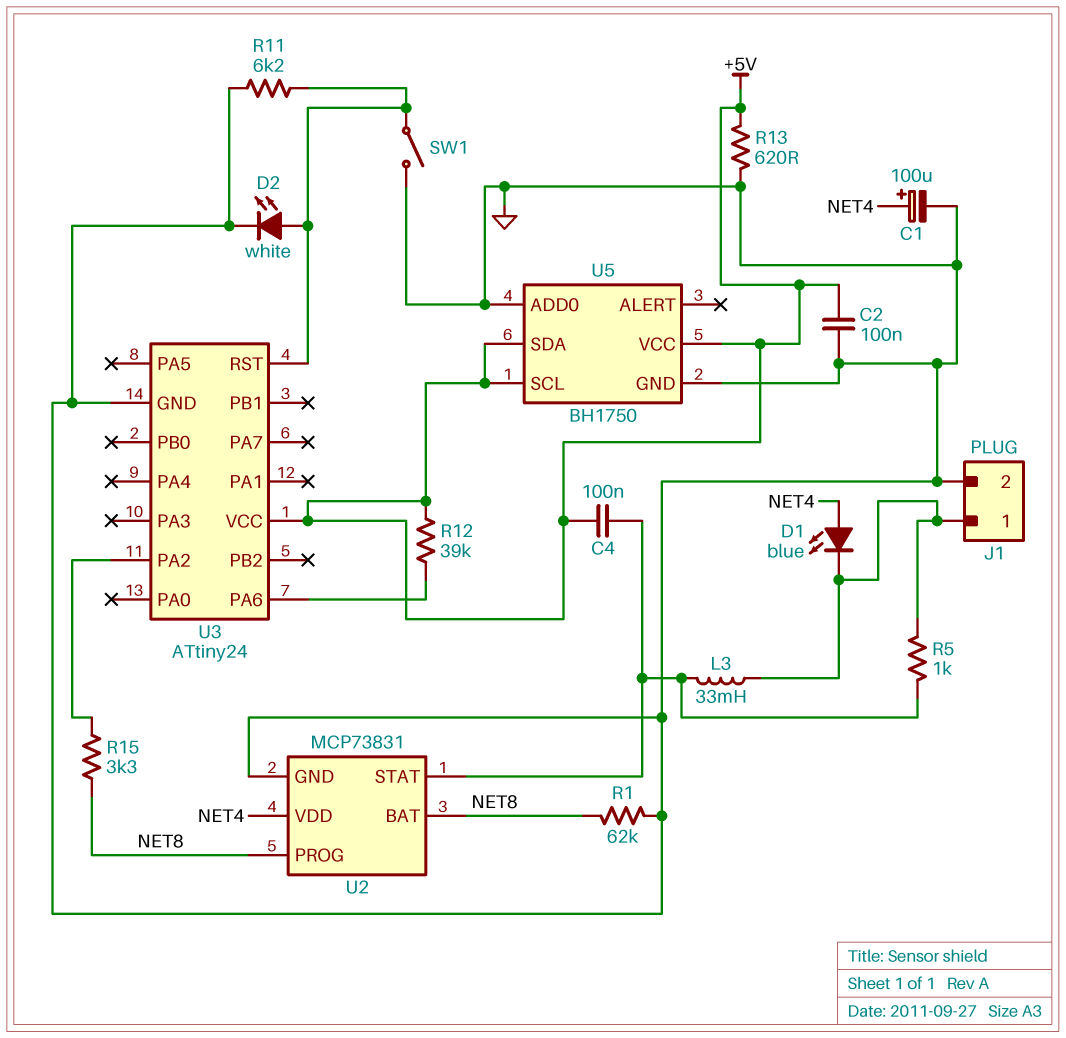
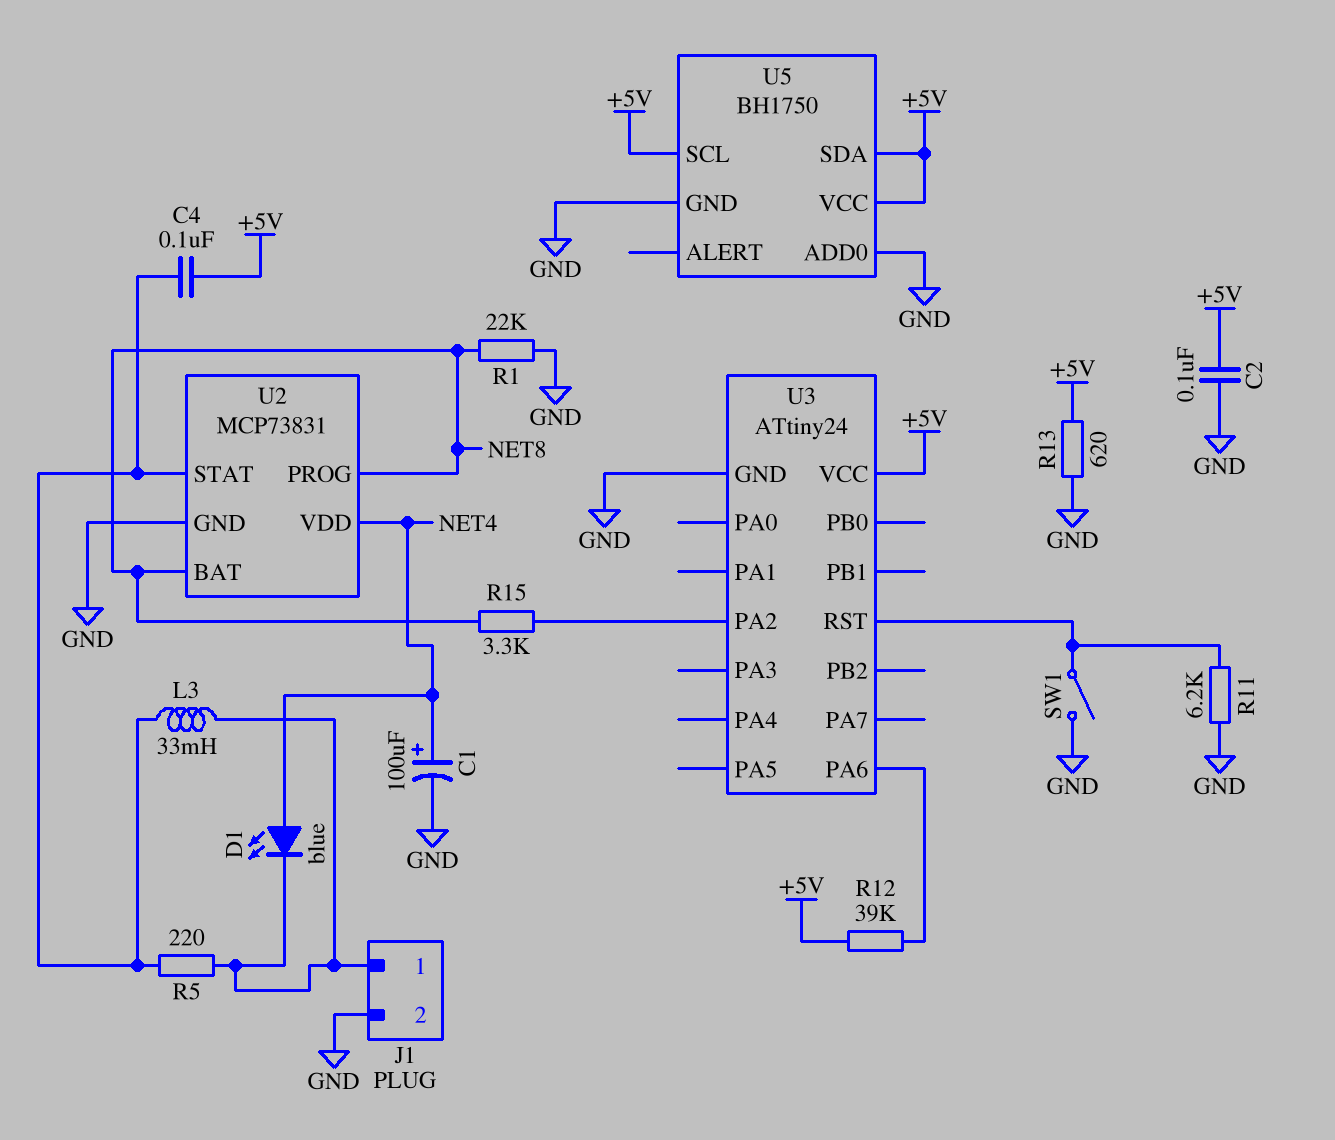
D2: LED white (A U3/RST, K GND) -> none
R1: 62k (GND, NET8) -> 22k (GND, NET8)
R5: 1k (J1/1, U2/STAT) -> 220 (J1/1, U2/STAT)

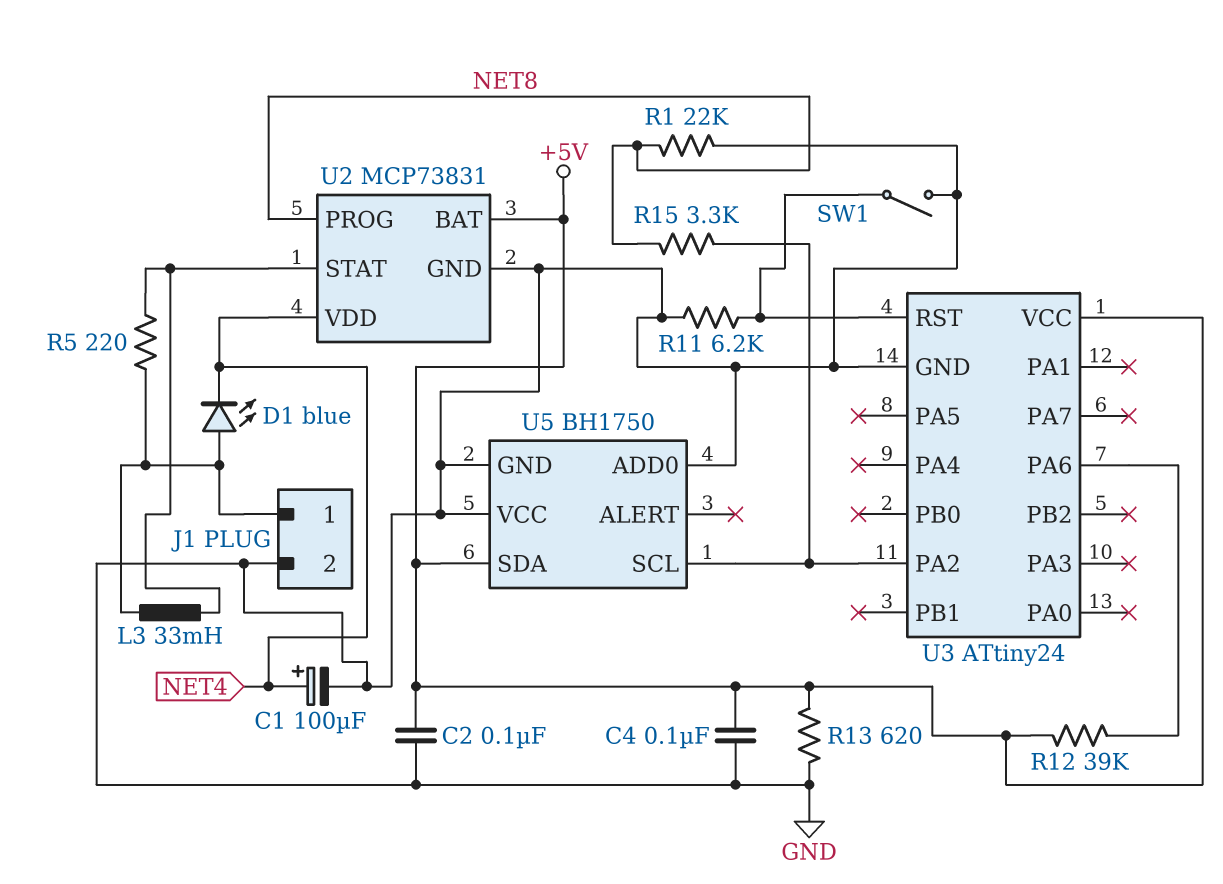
C4: 100nF (+5V, U2/STAT) -> 100nF (+5V, GND)
D1: LED blue (A NET4, K J1/1) -> LED blue (A J1/1, K NET4)
U2 pin BAT: NET8 -> +5V
U5 pin SCL: +5V -> U3/PA2
U5 pin VCC: +5V -> GND

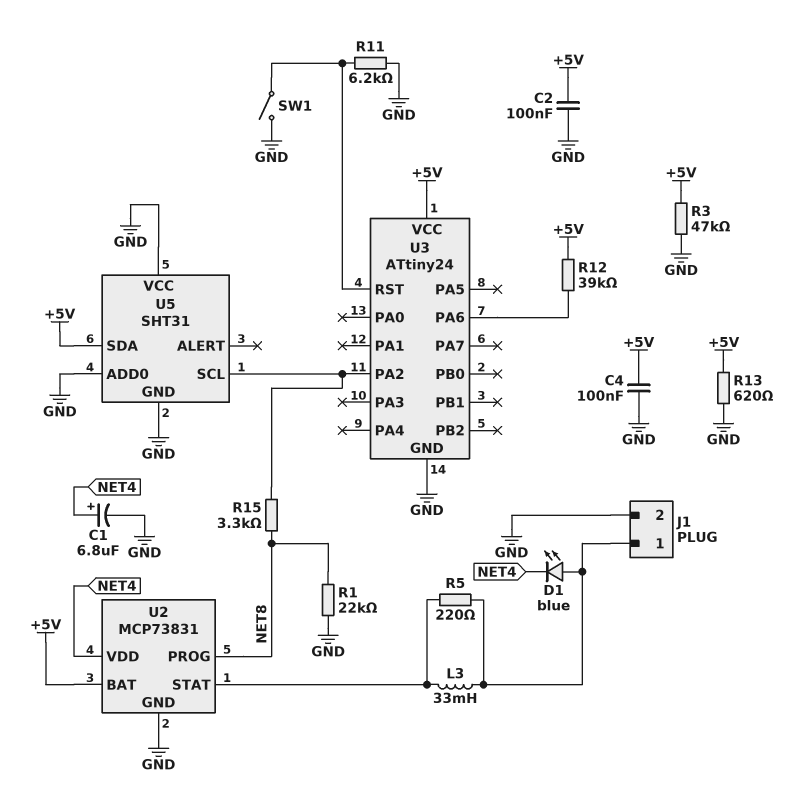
C1: 100uF (plus NET4, minus GND) -> 6.8uF (plus NET4, minus GND)
R3: none -> 47k (+5V, GND)
U5: BH1750 -> SHT31

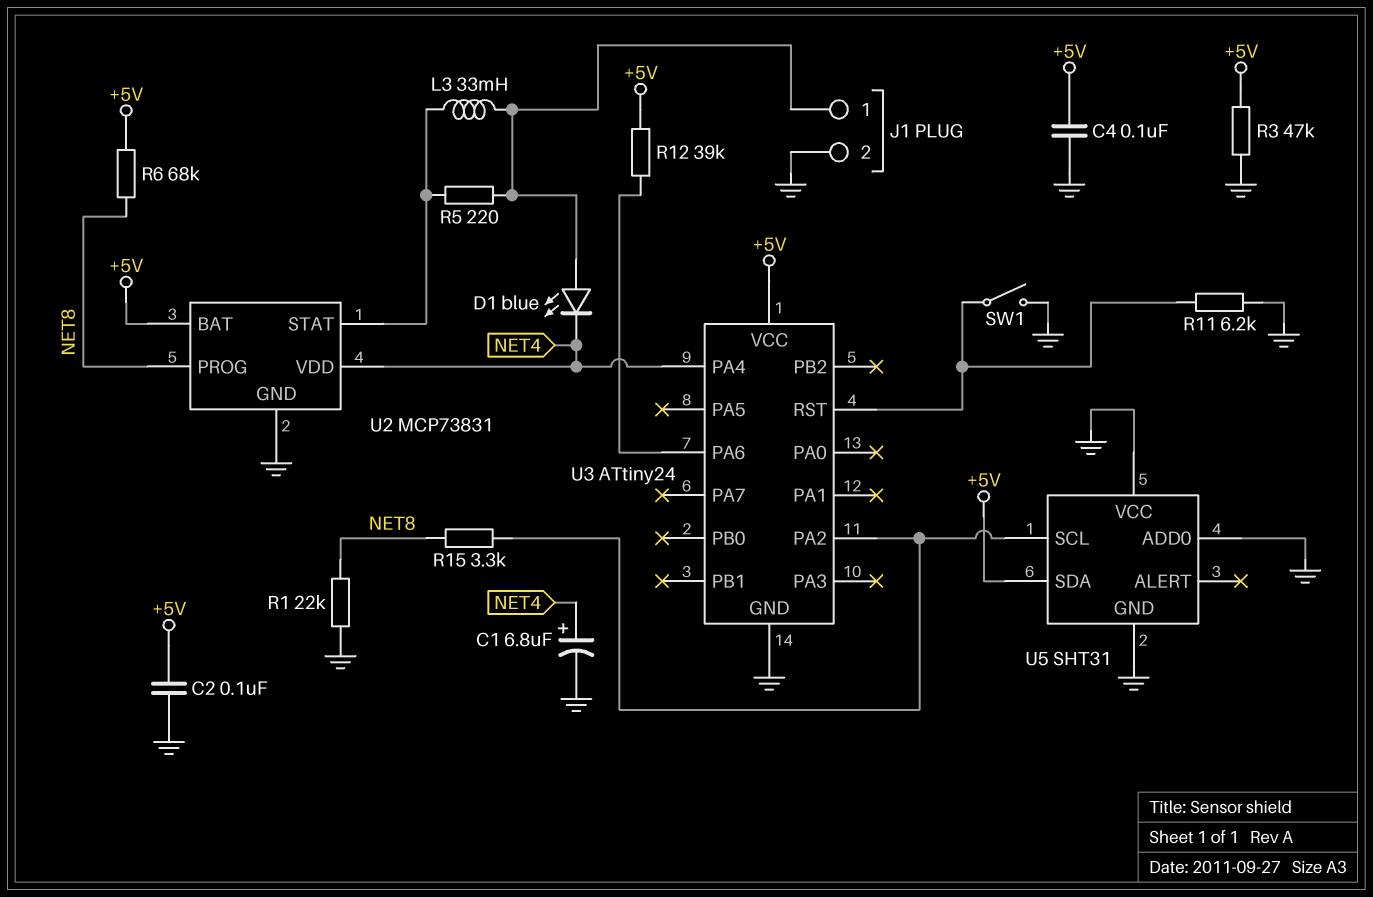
R6: none -> 68k (+5V, NET8)
R13: 620 (+5V, GND) -> none
U3 pin PA4: none -> NET4

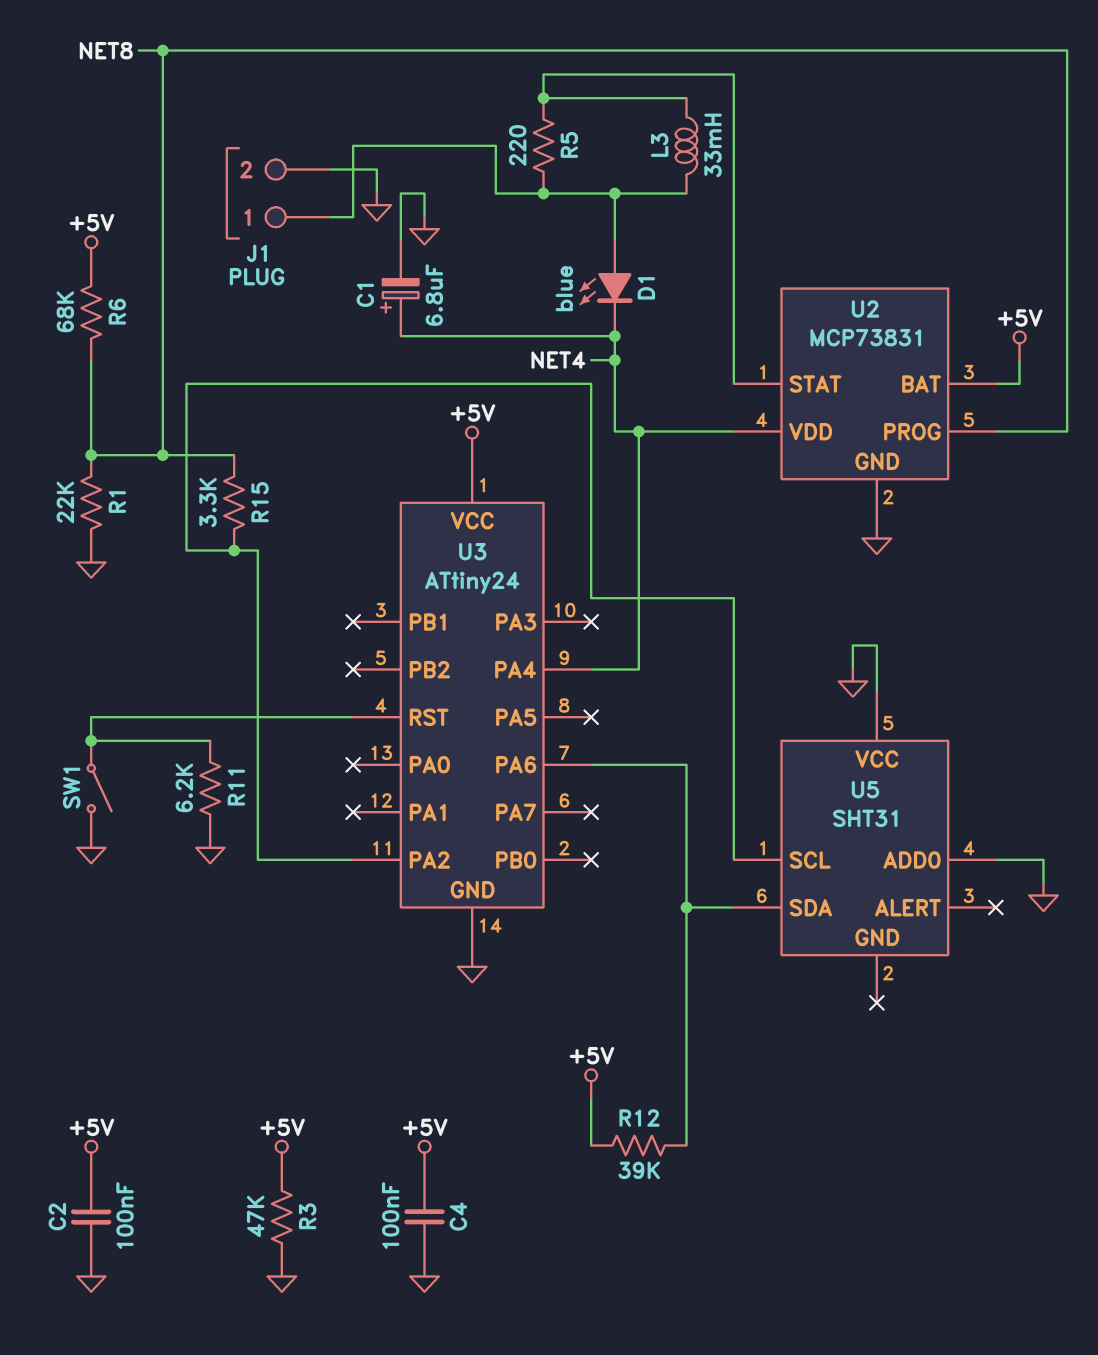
U5 pin GND: GND -> none
U5 pin SDA: +5V -> U3/PA6

